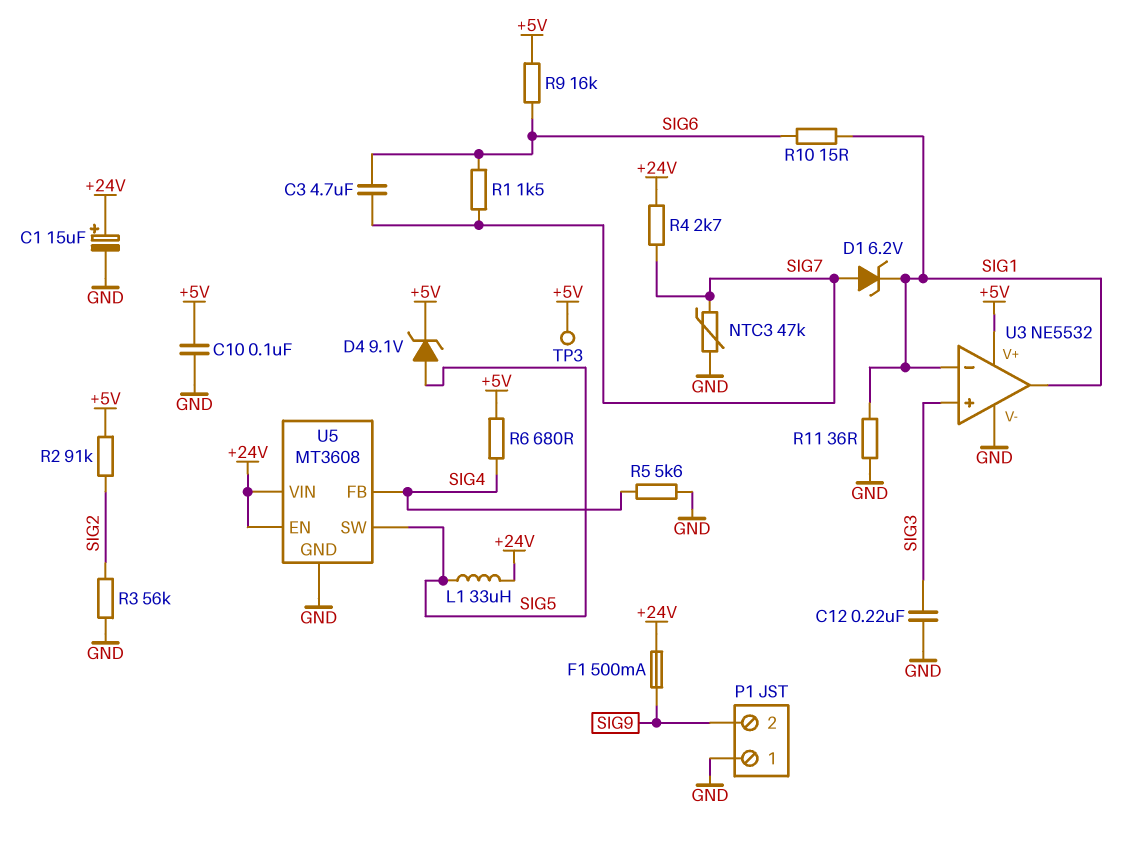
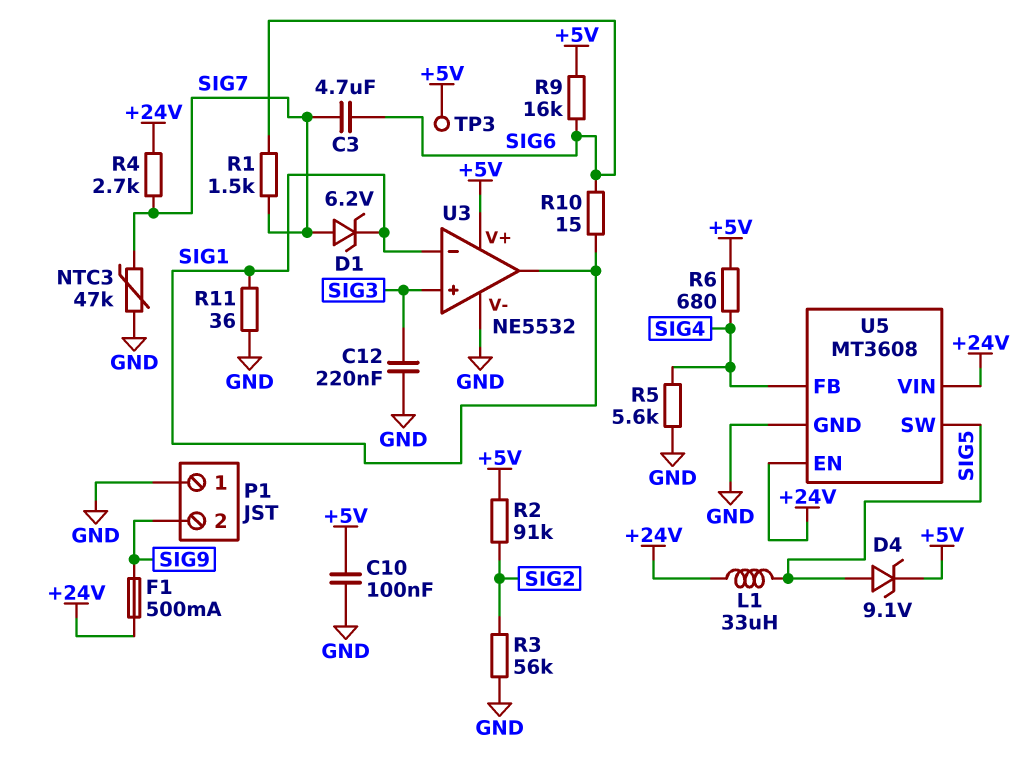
C1: 15uF (plus +24V, minus GND) -> none

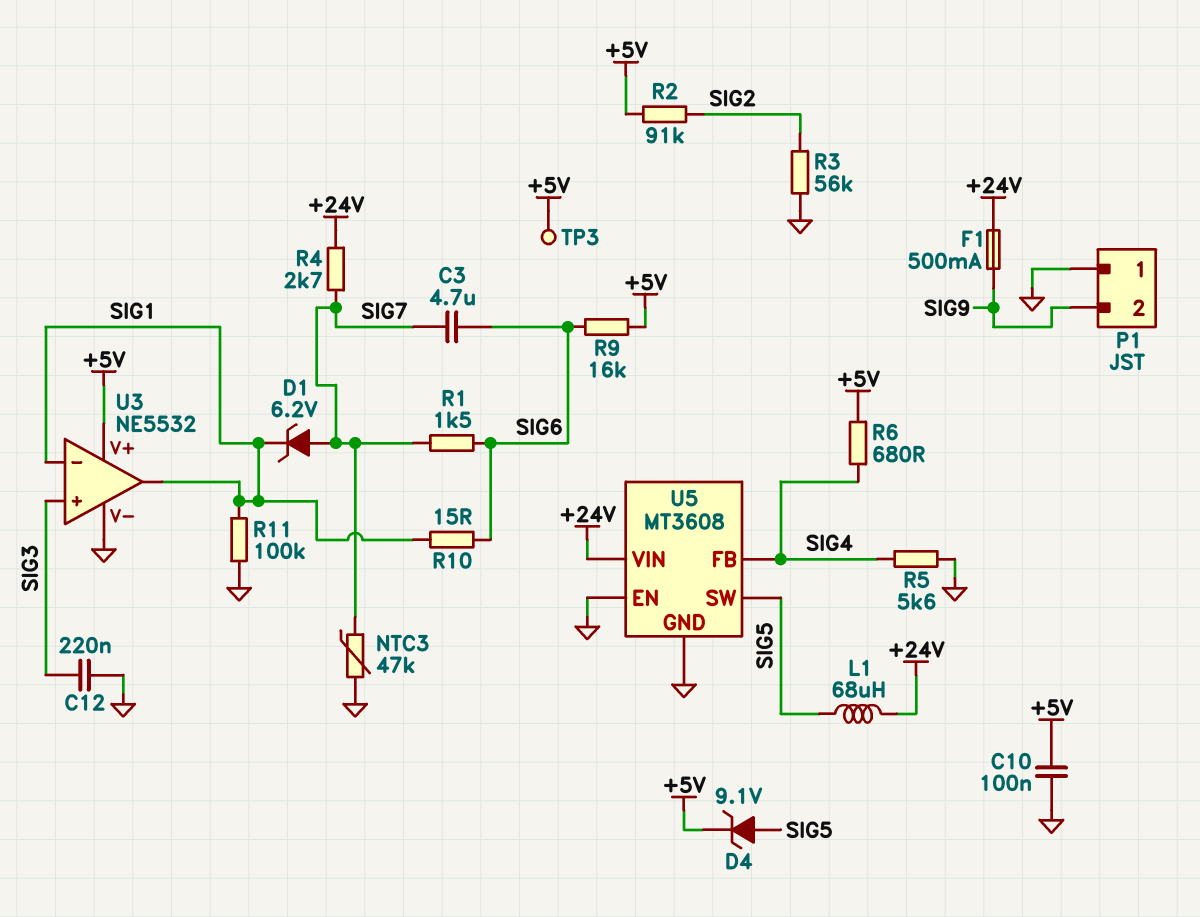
L1: 33uH (+24V, SIG5) -> 68uH (+24V, SIG5)
R11: 36 (GND, SIG1) -> 100k (GND, SIG1)
U5 pin EN: +24V -> GND

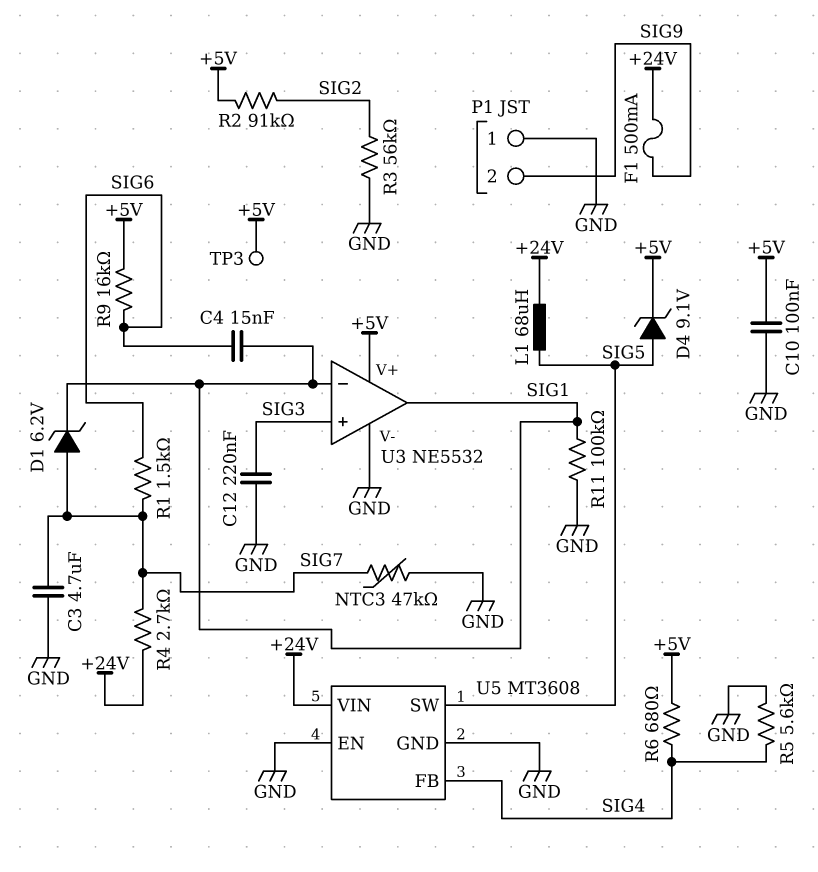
C3: 4.7uF (SIG6, SIG7) -> 4.7uF (GND, SIG7)
C4: none -> 15nF (SIG1, SIG6)
R10: 15 (SIG1, SIG6) -> none

